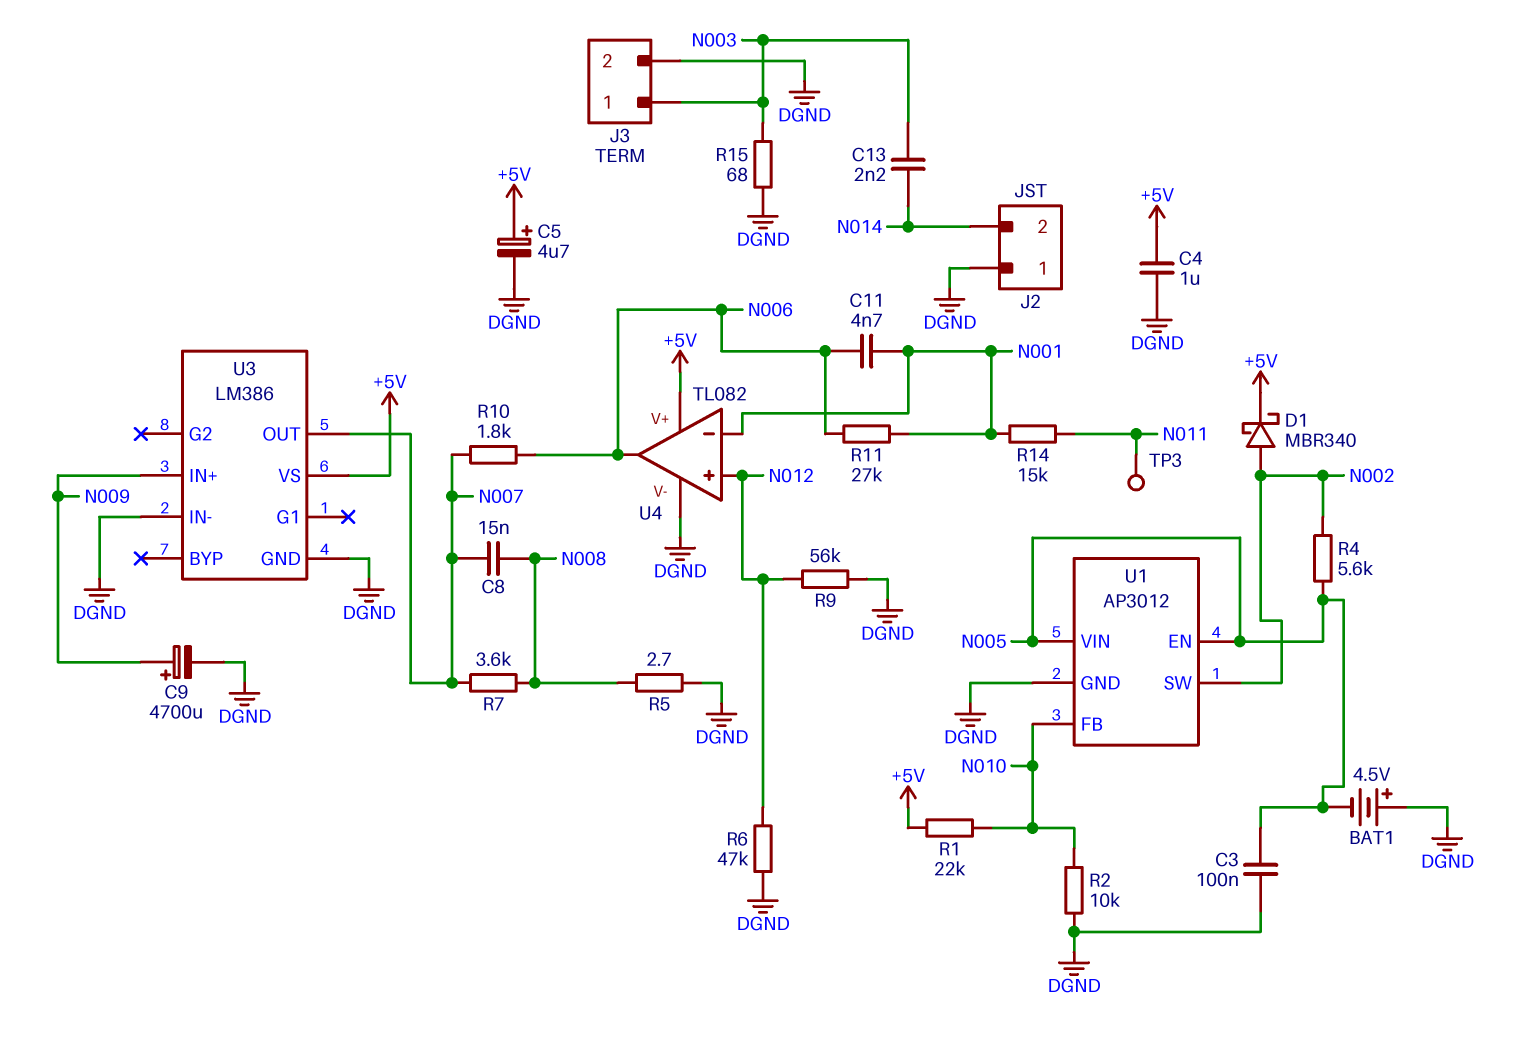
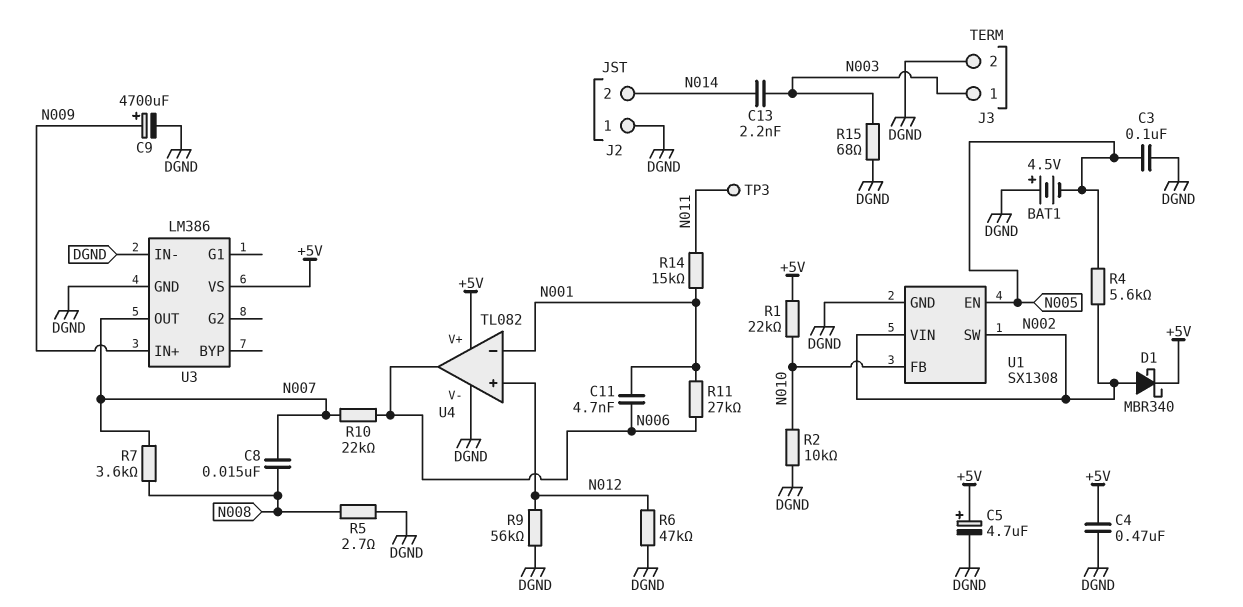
C4: 1uF (+5V, DGND) -> 470nF (+5V, DGND)
R10: 1.8k (N006, N007) -> 22k (N006, N007)
U1: AP3012 -> SX1308
U1 pin VIN: N005 -> N002

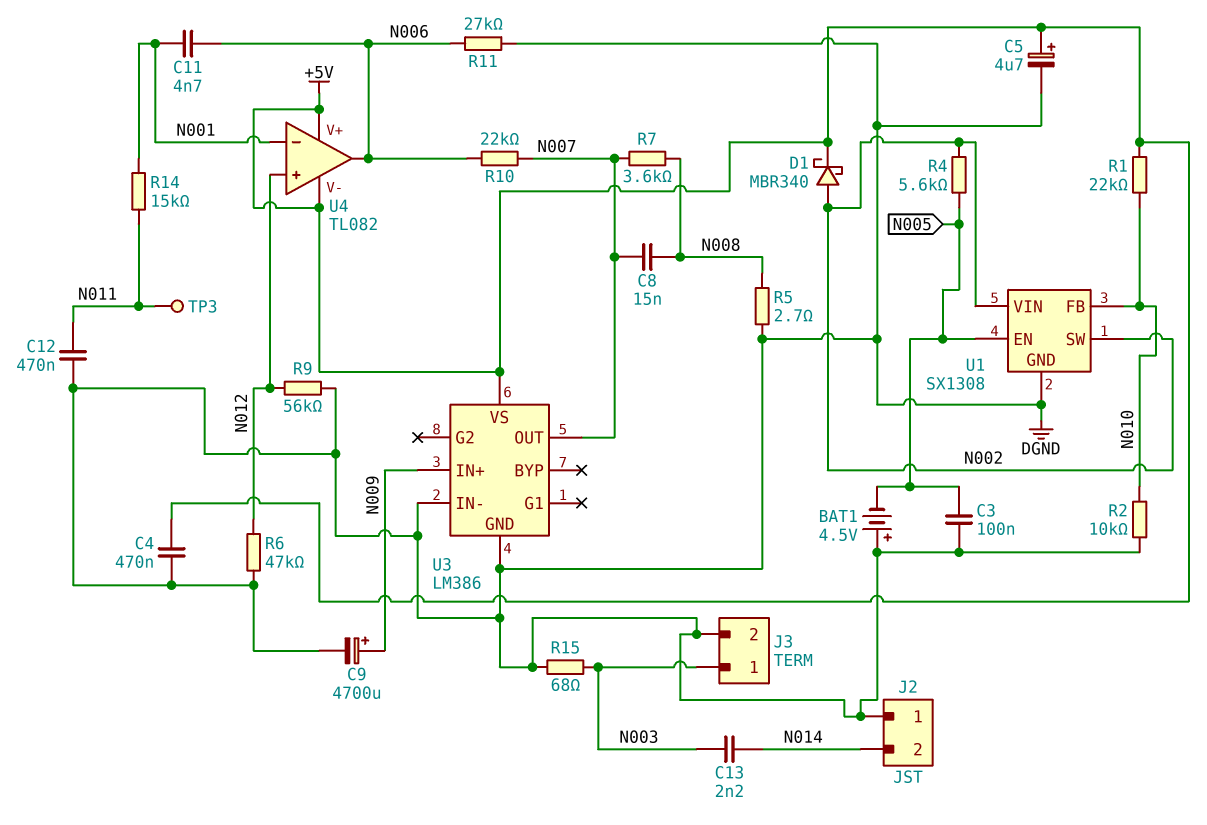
C12: none -> 470nF (DGND, N011)
R11: 27k (N001, N006) -> 27k (DGND, N006)
U4 pin V-: DGND -> +5V

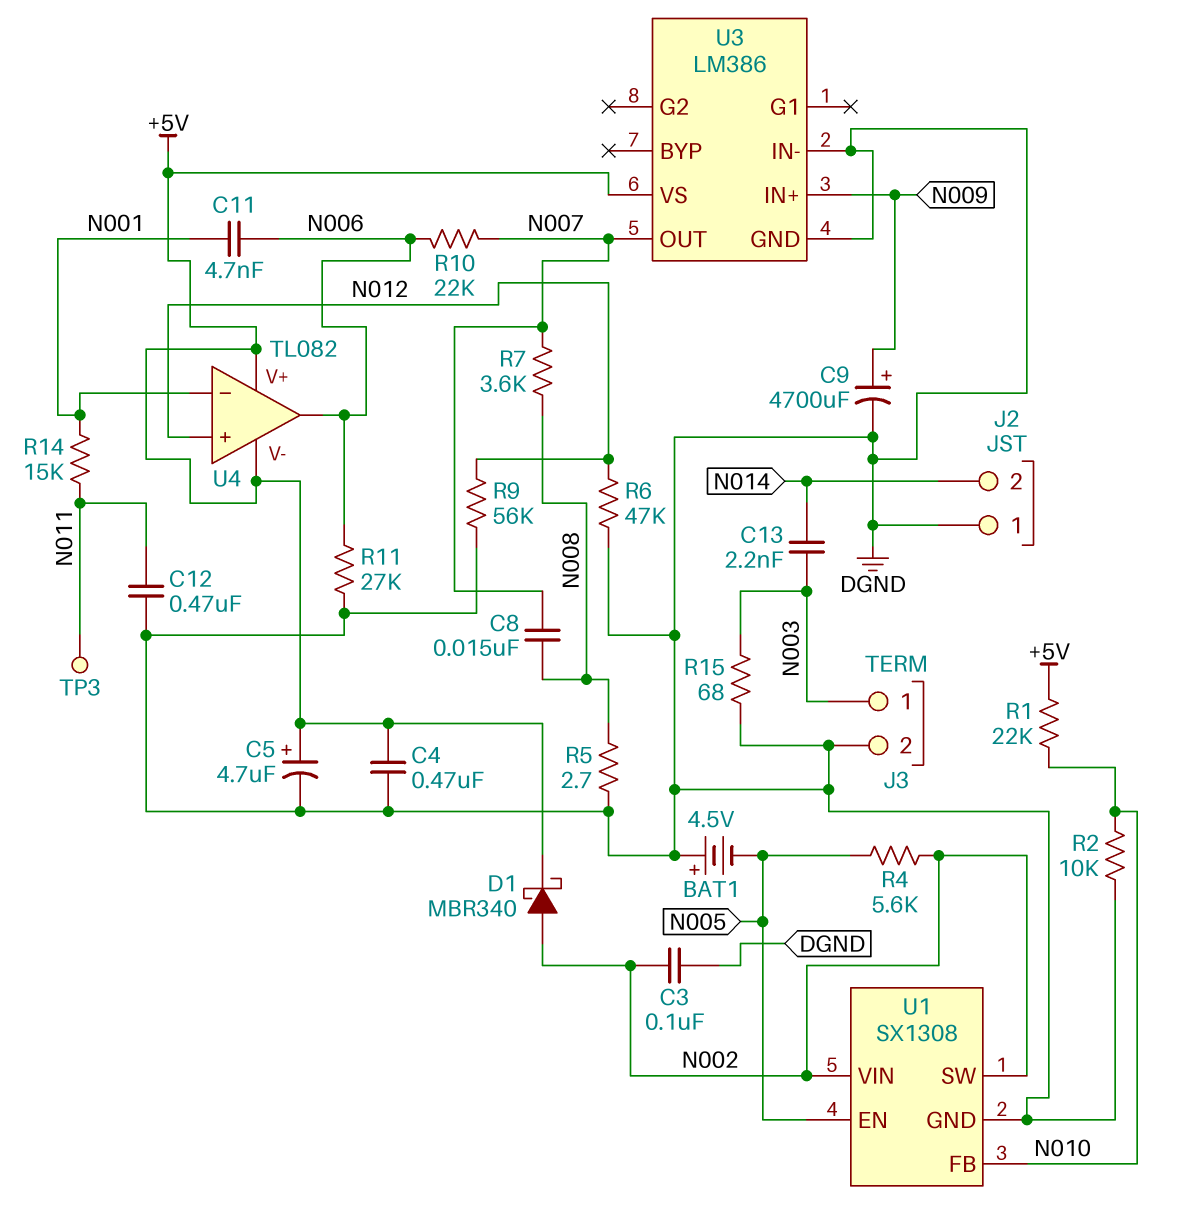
C3: 100nF (DGND, N005) -> 100nF (DGND, N002)

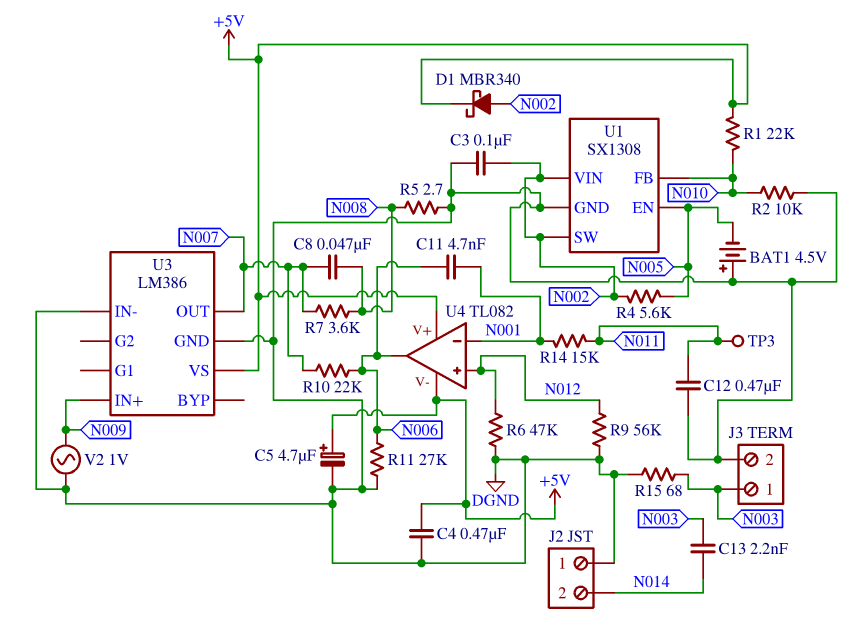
C8: 15nF (N007, N008) -> 47nF (N007, N008)
C9: 4700uF (plus N009, minus DGND) -> none
V2: none -> AC 1V (DGND, N009)

